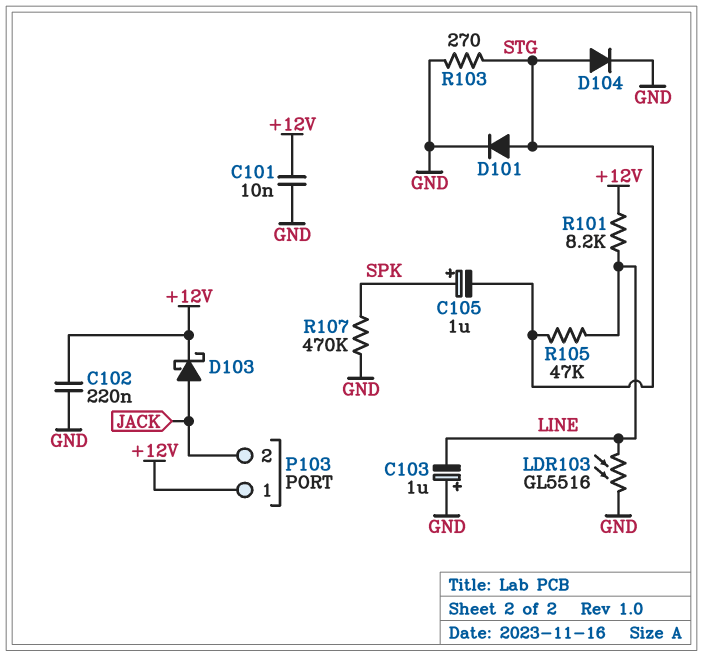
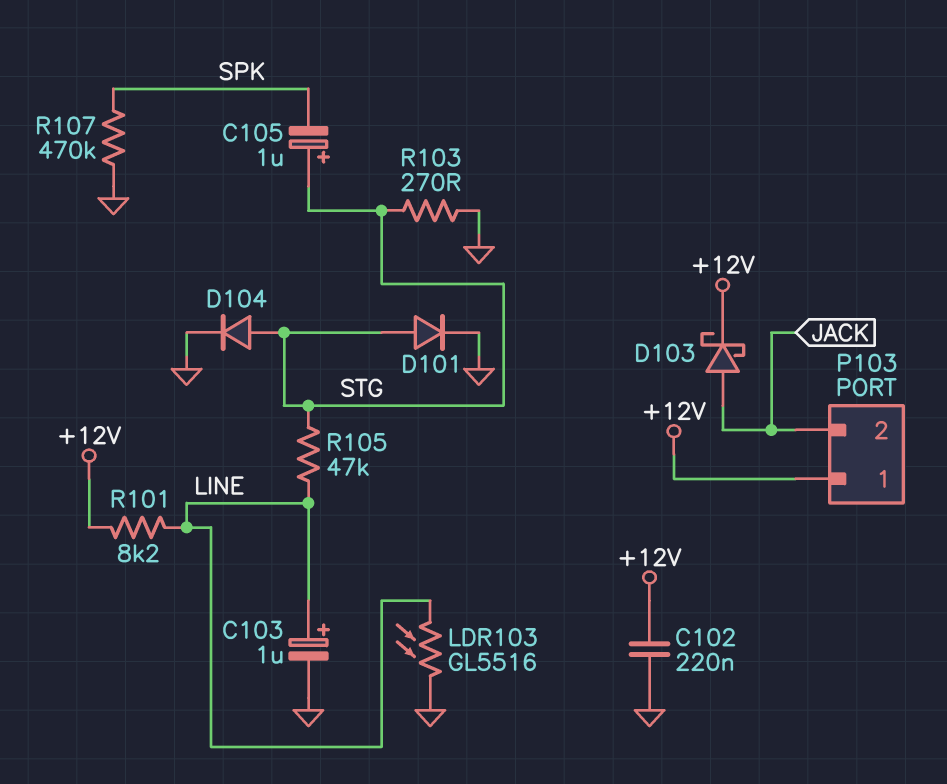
C101: 10nF (+12V, GND) -> none
C103: 1uF (plus GND, minus LINE) -> 1uF (plus LINE, minus GND)
C105: 1uF (plus SPK, minus STG) -> 1uF (plus STG, minus SPK)

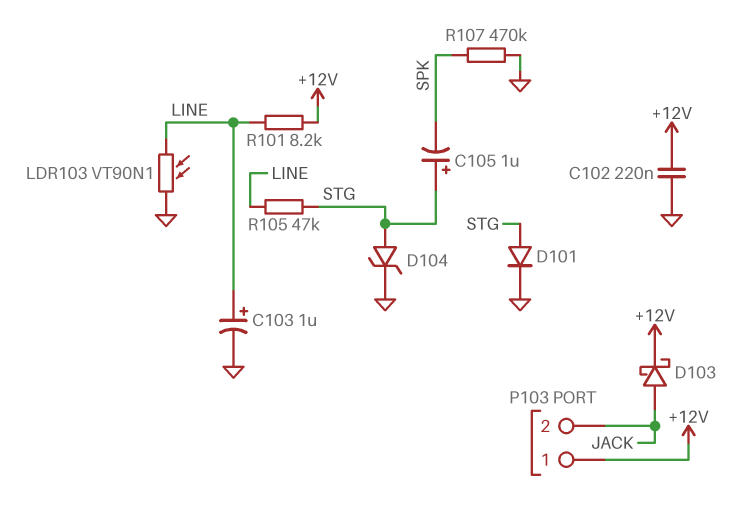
D104: diode (A STG, K GND) -> zener (A STG, K GND)
LDR103: GL5516 (GND, LINE) -> VT90N1 (GND, LINE)
R103: 270 (GND, STG) -> none

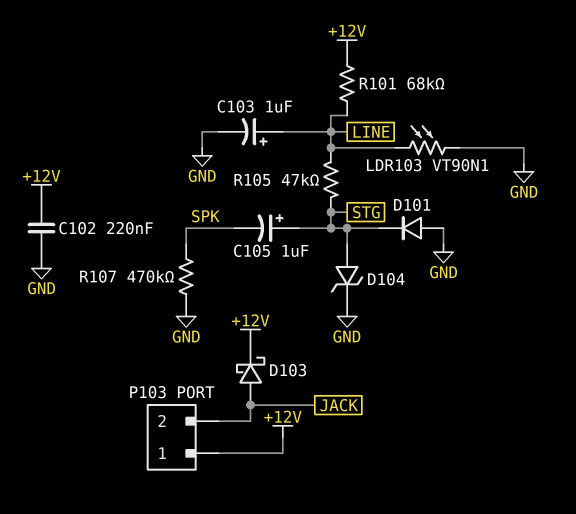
D101: diode (A STG, K GND) -> diode (A GND, K STG)
R101: 8.2k (+12V, LINE) -> 68k (+12V, LINE)

